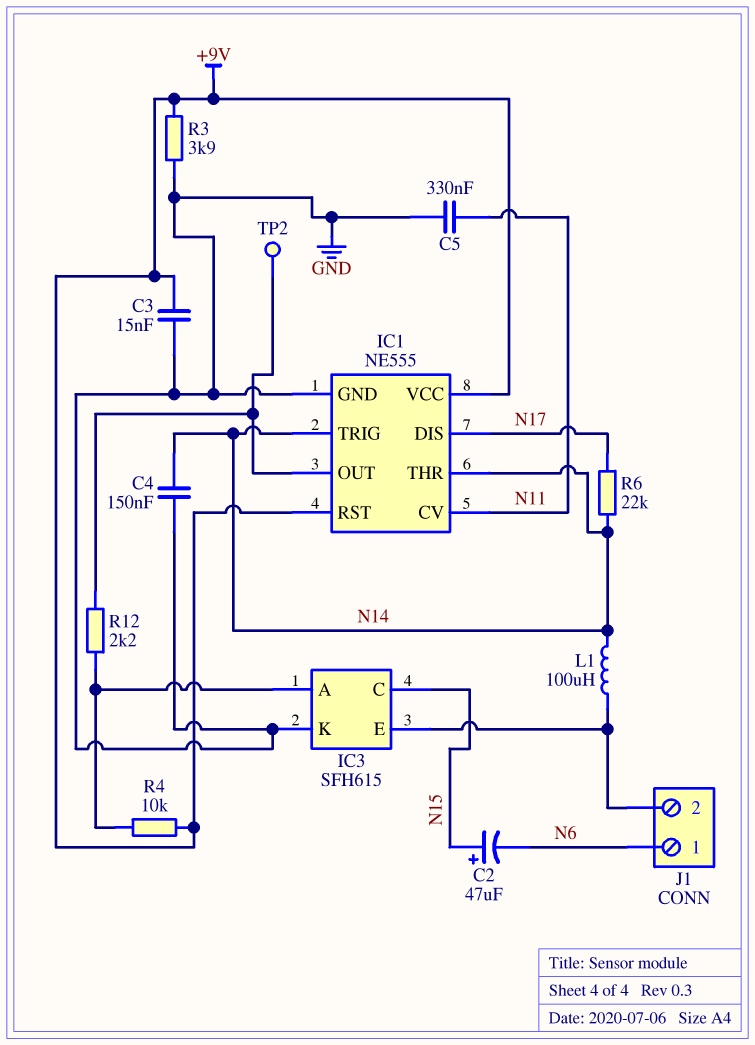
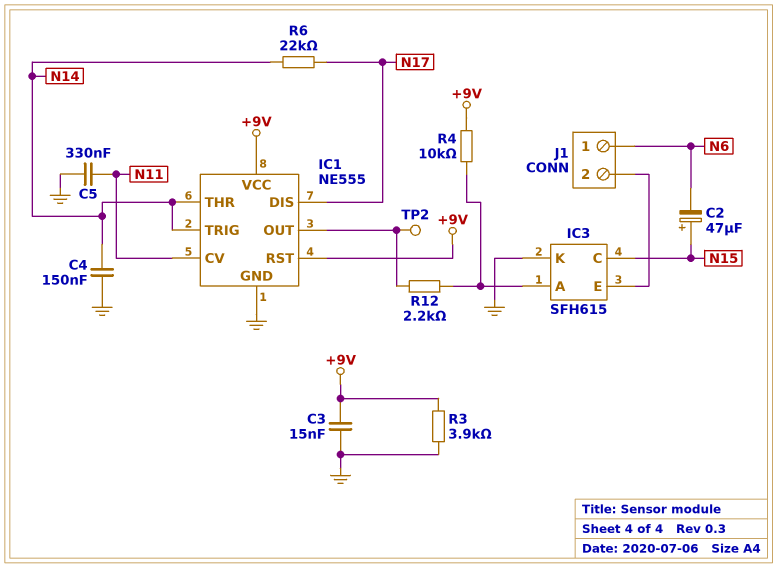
L1: 100uH (IC3/E, N14) -> none

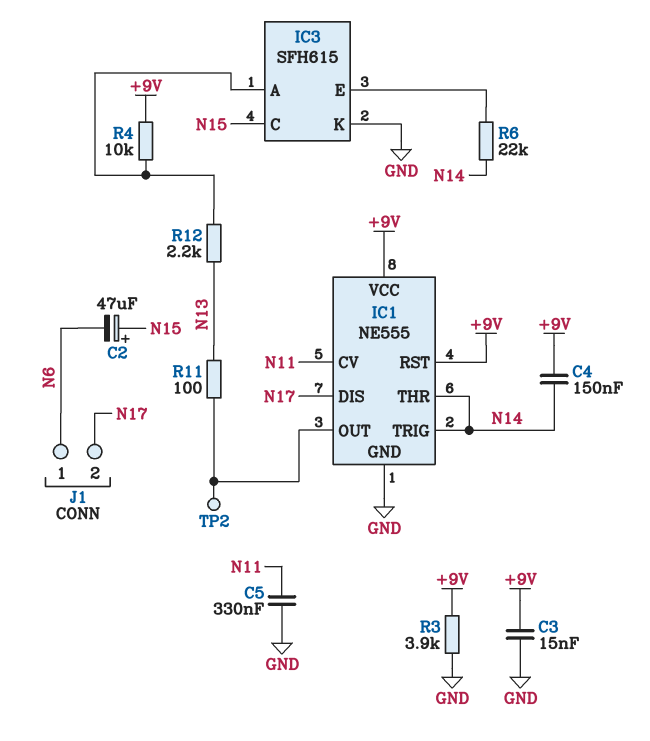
C4: 150nF (GND, N14) -> 150nF (+9V, N14)
J1 pin 2: IC3/E -> N17
R6: 22k (N14, N17) -> 22k (IC3/E, N14)
R11: none -> 100 (IC1/OUT, N13)
R12: 2.2k (IC1/OUT, IC3/A) -> 2.2k (IC3/A, N13)

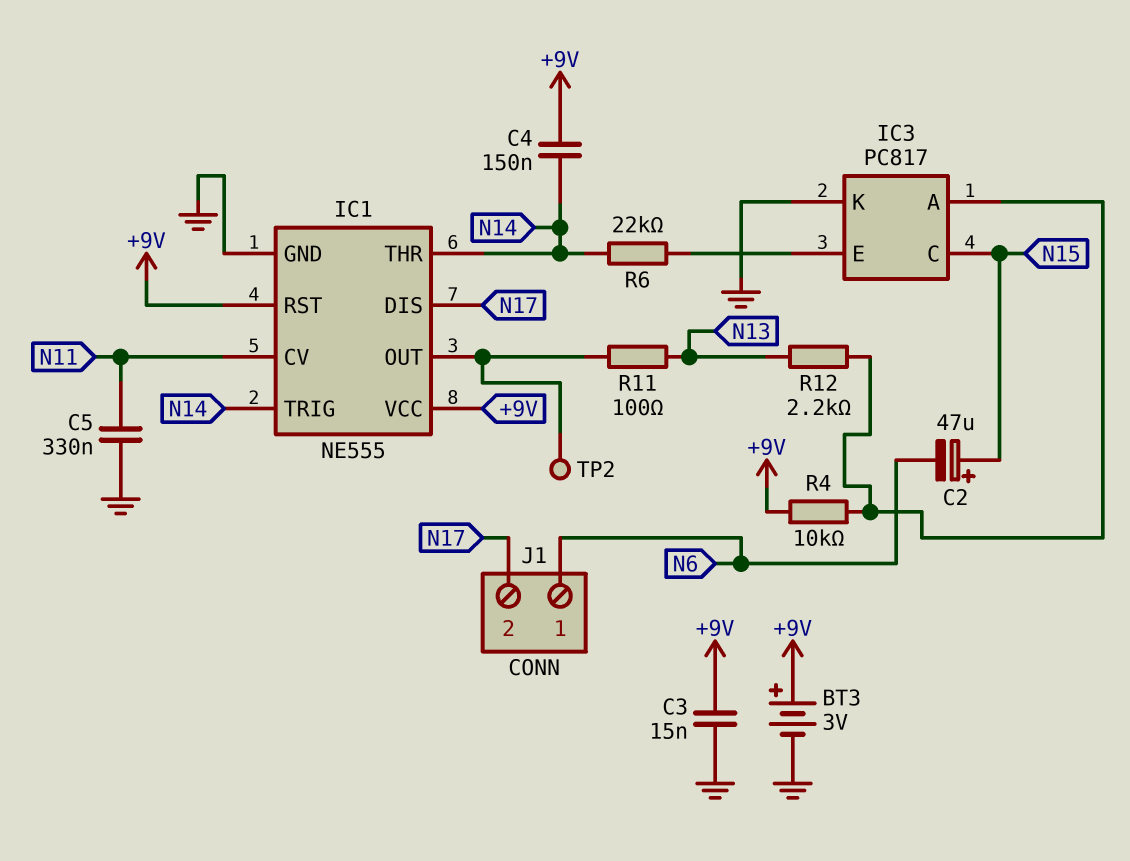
BT3: none -> 3V (plus +9V, minus GND)
IC3: SFH615 -> PC817
R3: 3.9k (+9V, GND) -> none

